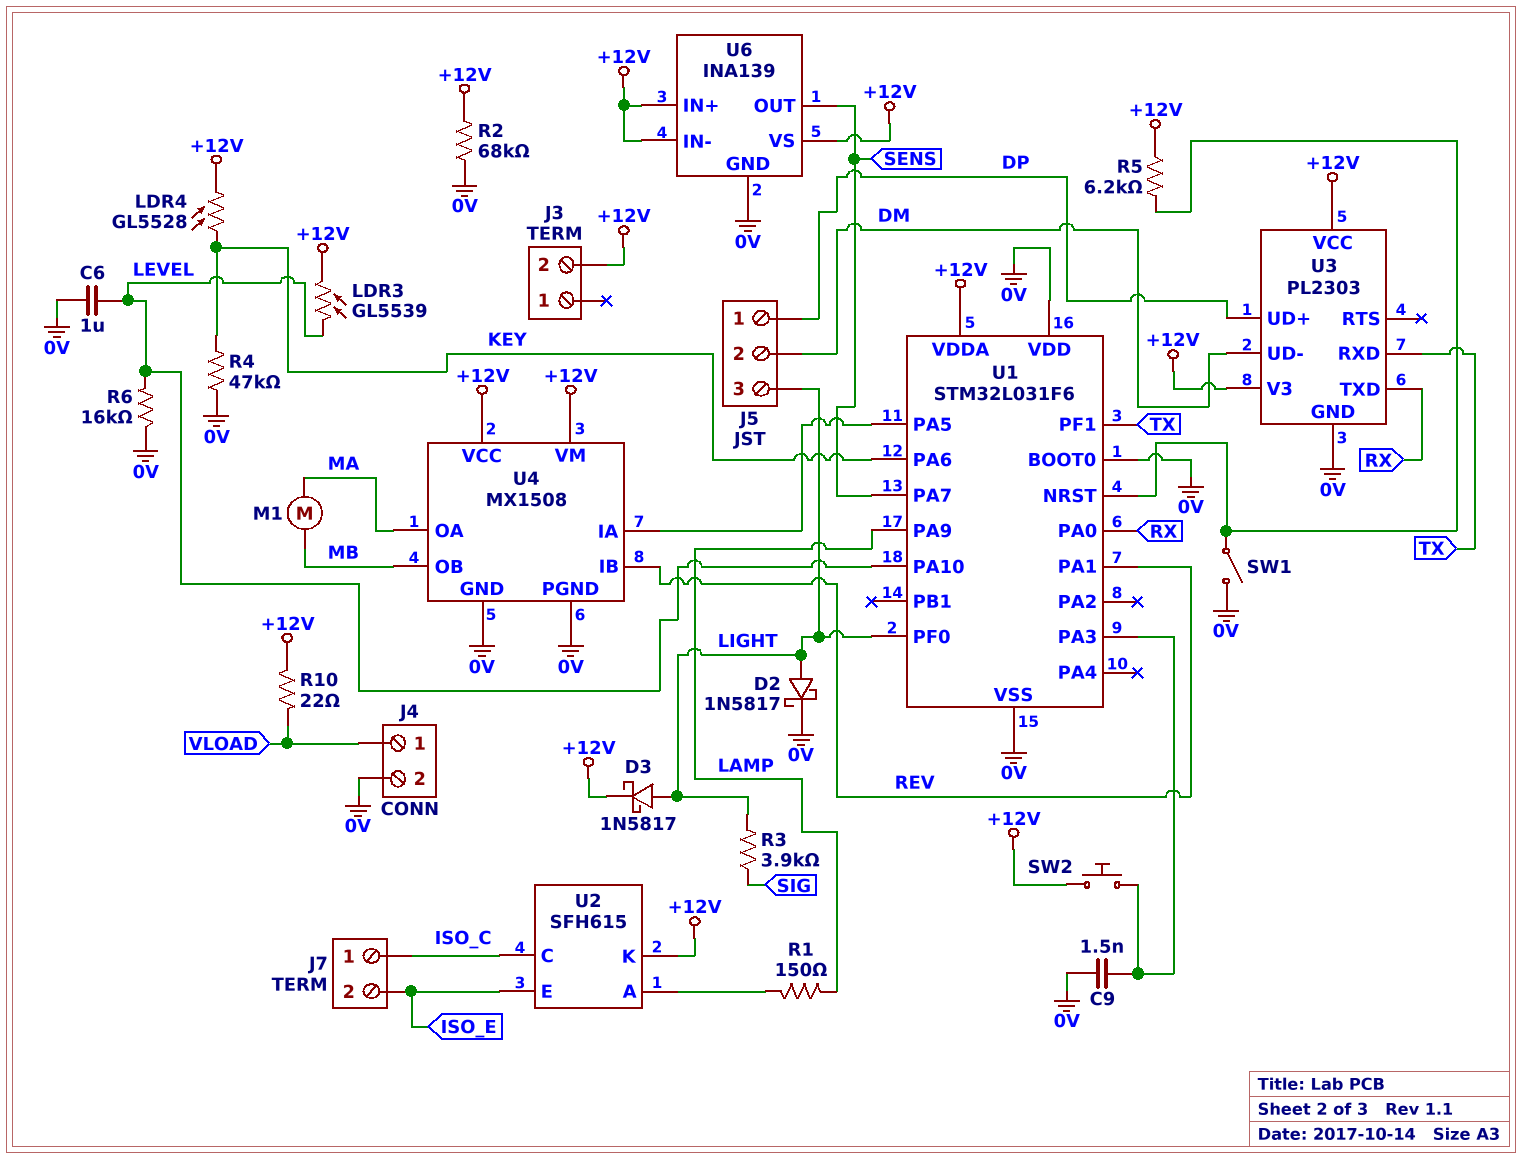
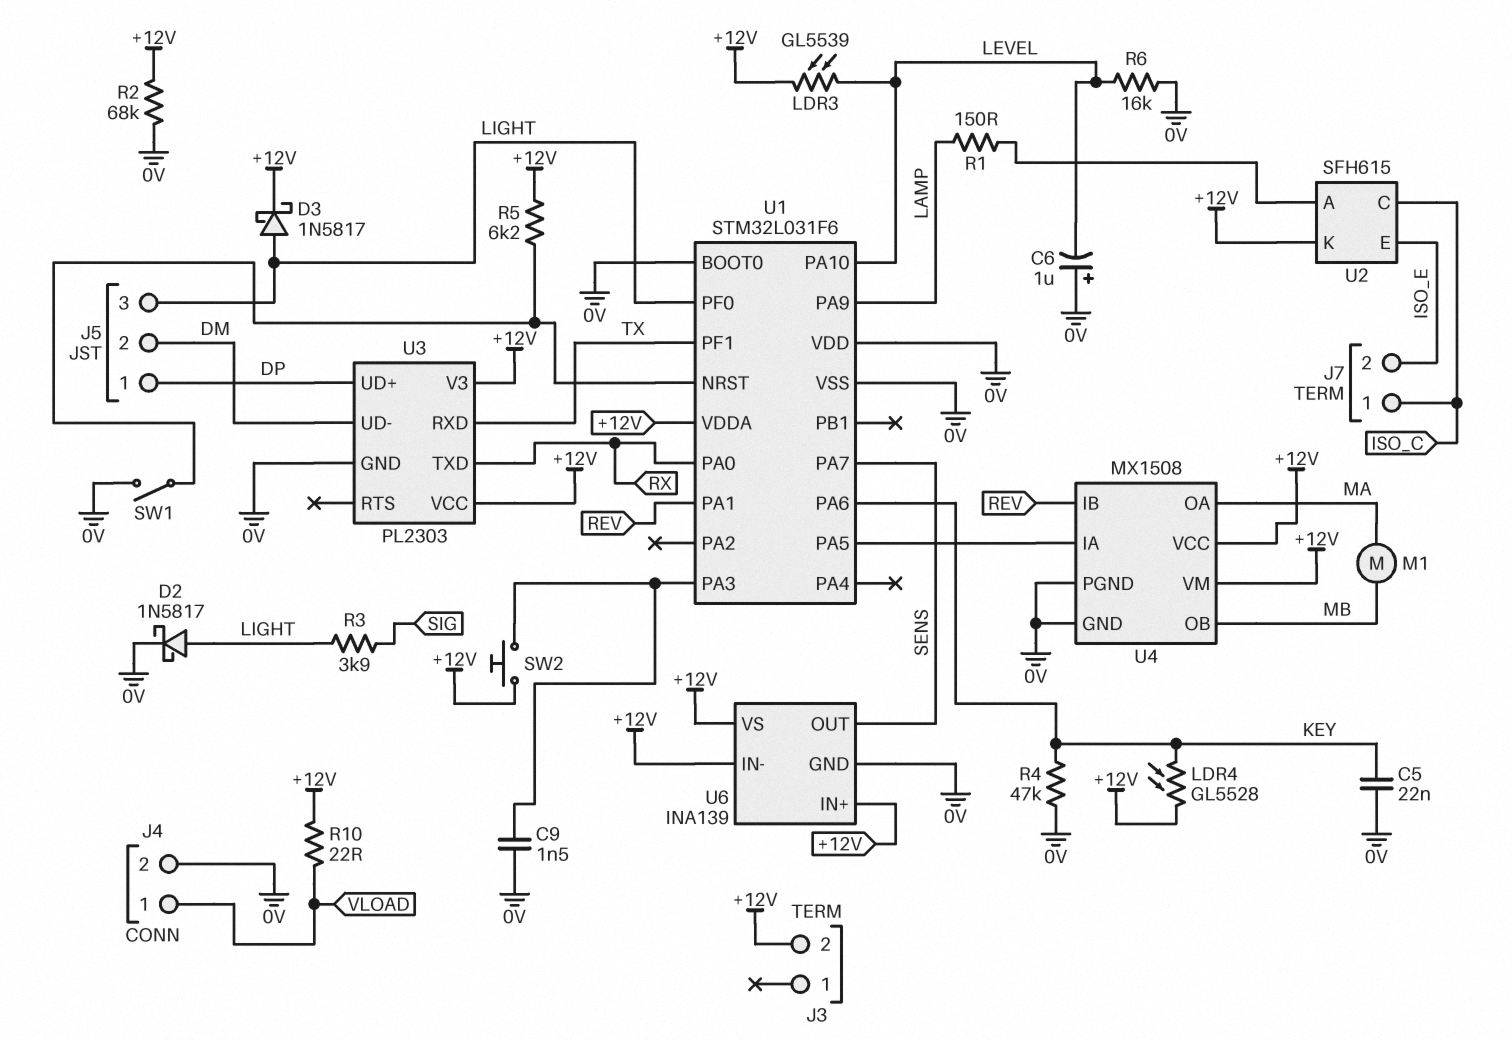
C5: none -> 22nF (0V, KEY)
C6: 1uF (0V, LEVEL) -> 1uF (plus 0V, minus LEVEL)

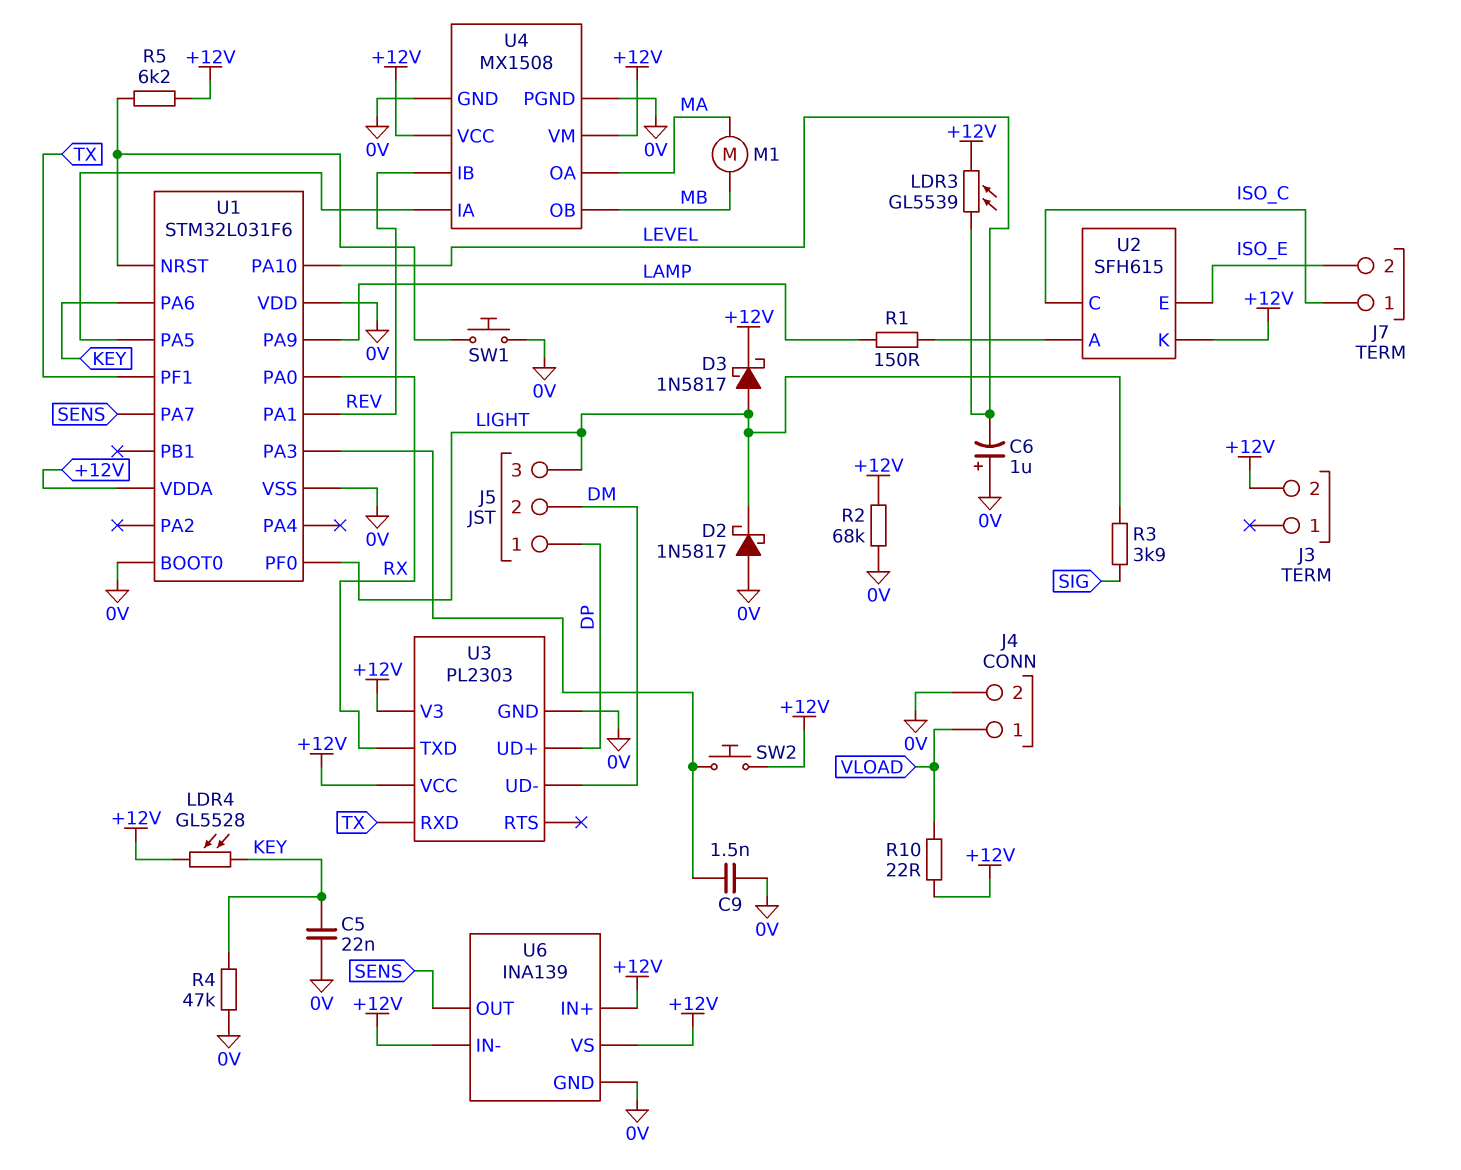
D2: schottky 1N5817 (A LIGHT, K 0V) -> schottky 1N5817 (A 0V, K LIGHT)
R6: 16k (0V, LEVEL) -> none
SW1: switch (0V, U1/NRST) -> button (0V, U1/NRST)

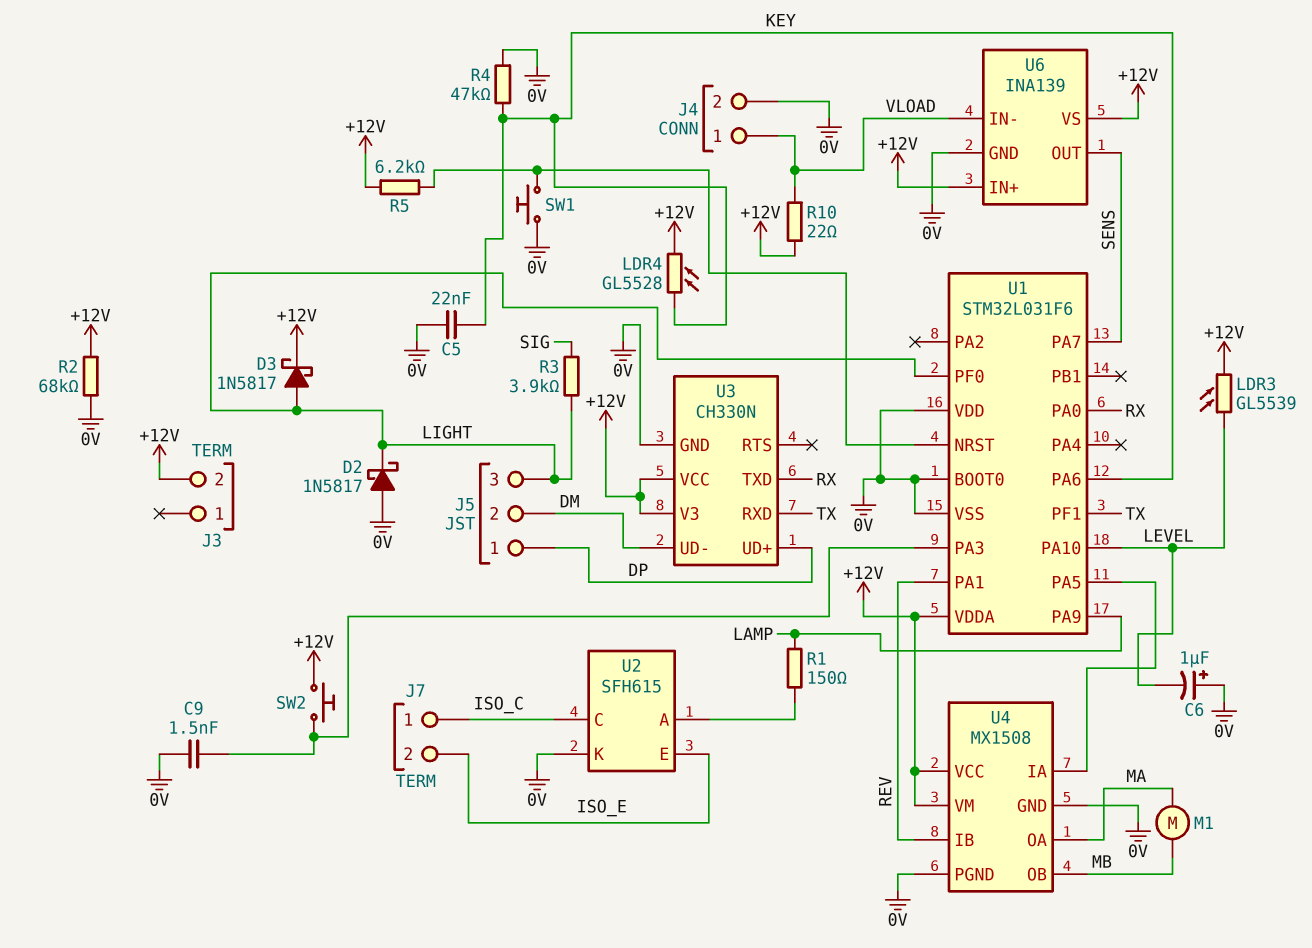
U2 pin K: +12V -> 0V
U3: PL2303 -> CH330N
U6 pin IN-: +12V -> VLOAD

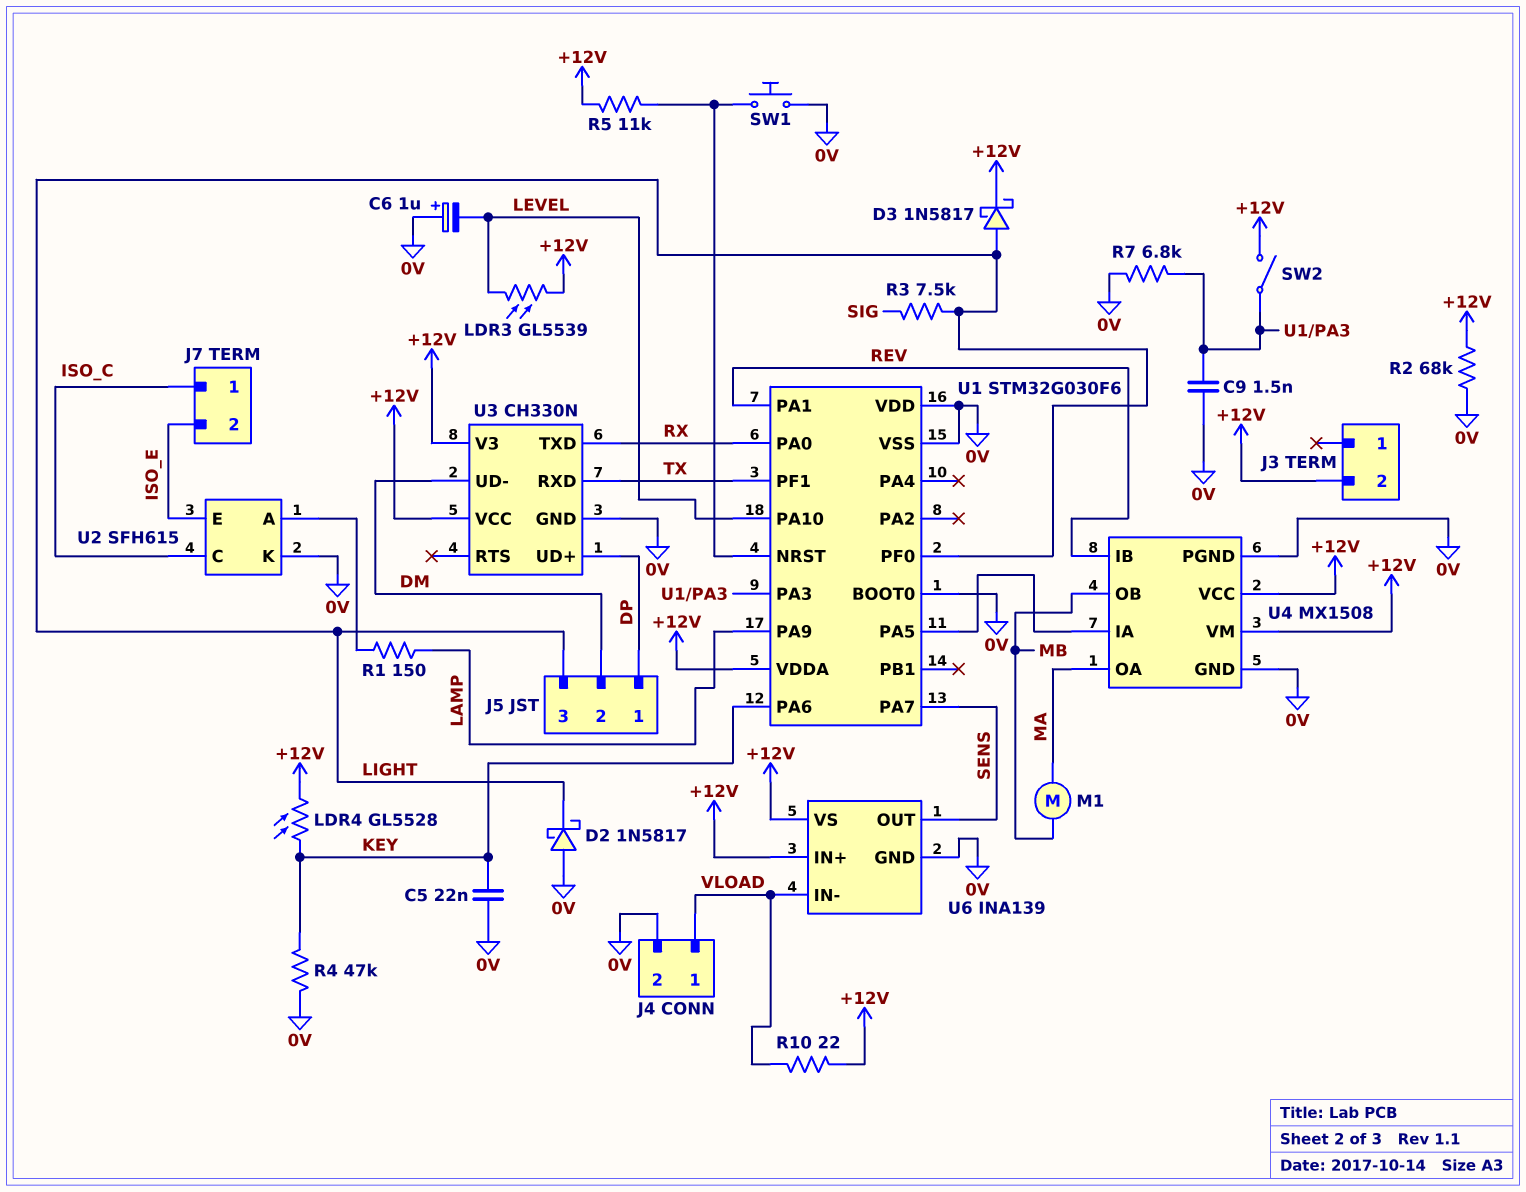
R3: 3.9k (LIGHT, SIG) -> 7.5k (LIGHT, SIG)
R5: 6.2k (+12V, U1/NRST) -> 11k (+12V, U1/NRST)
R7: none -> 6.8k (0V, U1/PA3)
SW2: button (+12V, U1/PA3) -> switch (+12V, U1/PA3)
U1: STM32L031F6 -> STM32G030F6

